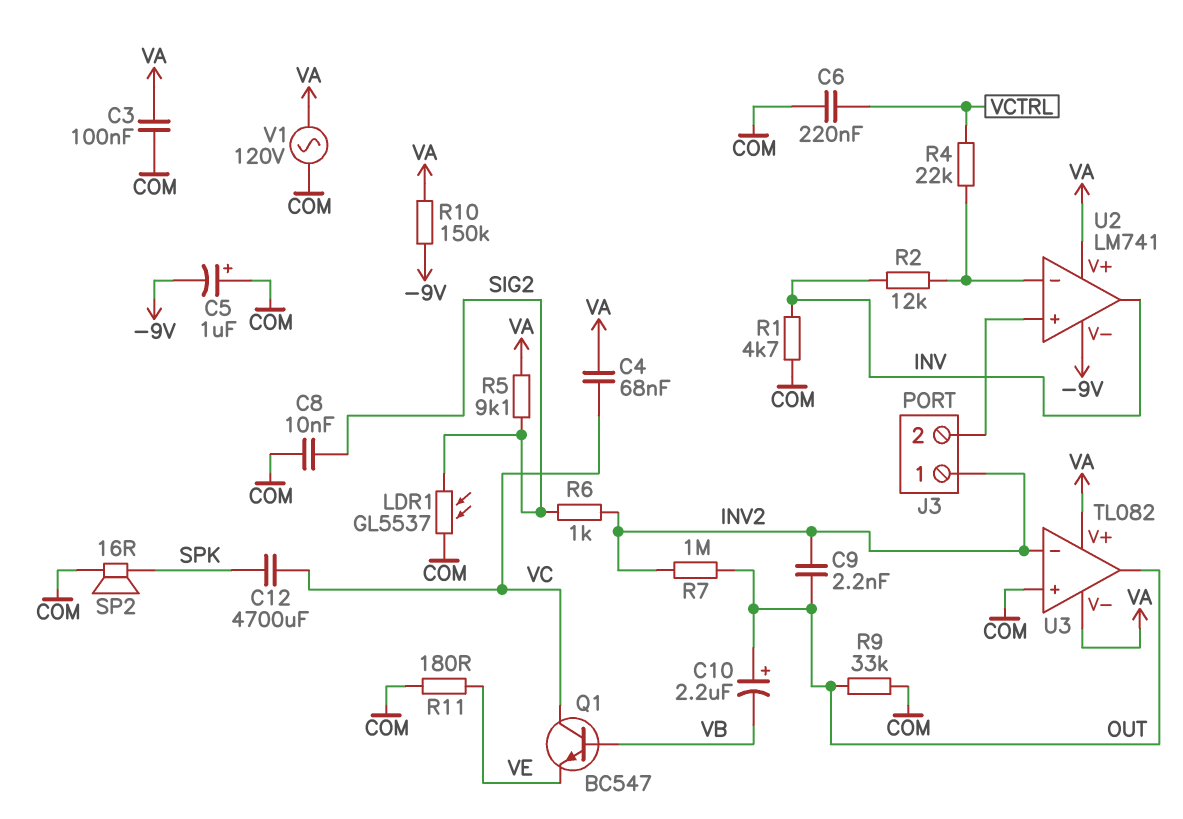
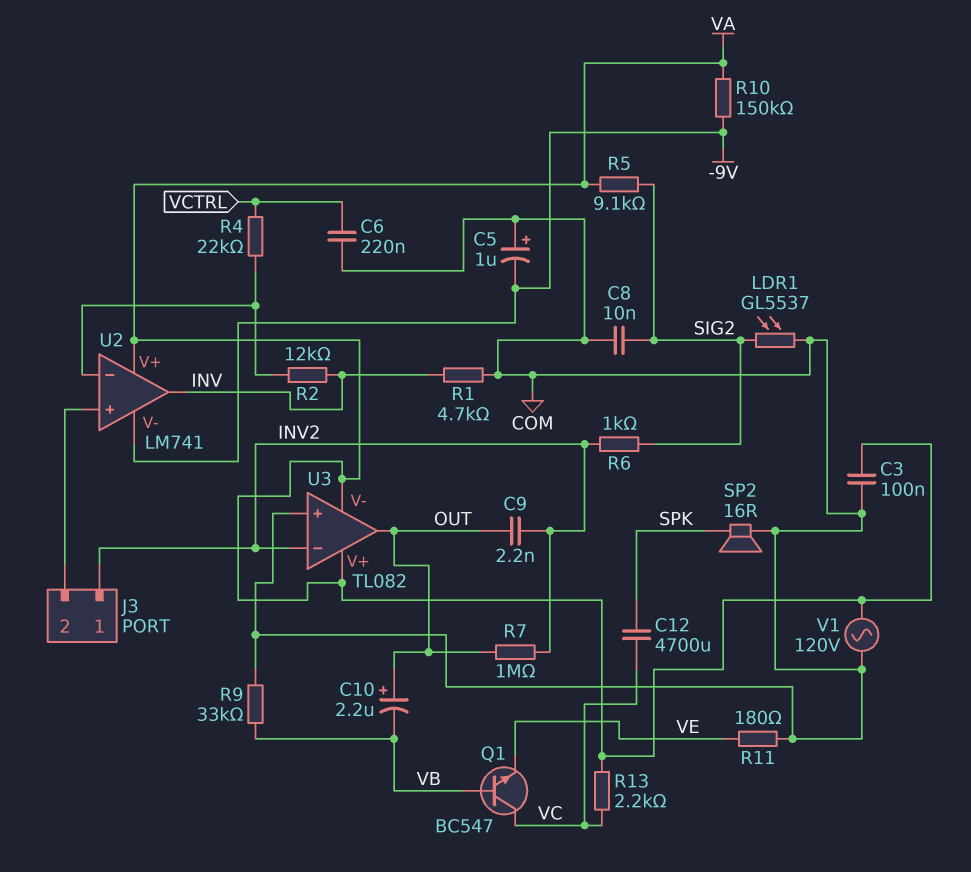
C4: 68nF (VA, VC) -> none
R9: 33k (COM, OUT) -> 33k (COM, VB)
R13: none -> 2.2k (VA, VC)

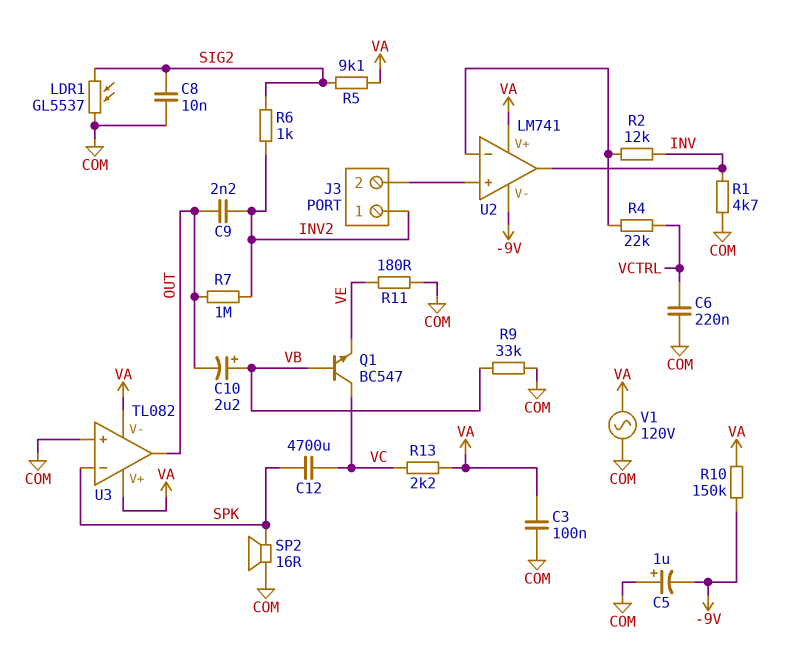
C10: 2.2uF (plus OUT, minus VB) -> 2.2uF (plus VB, minus OUT)
U3 pin in-: INV2 -> SPK

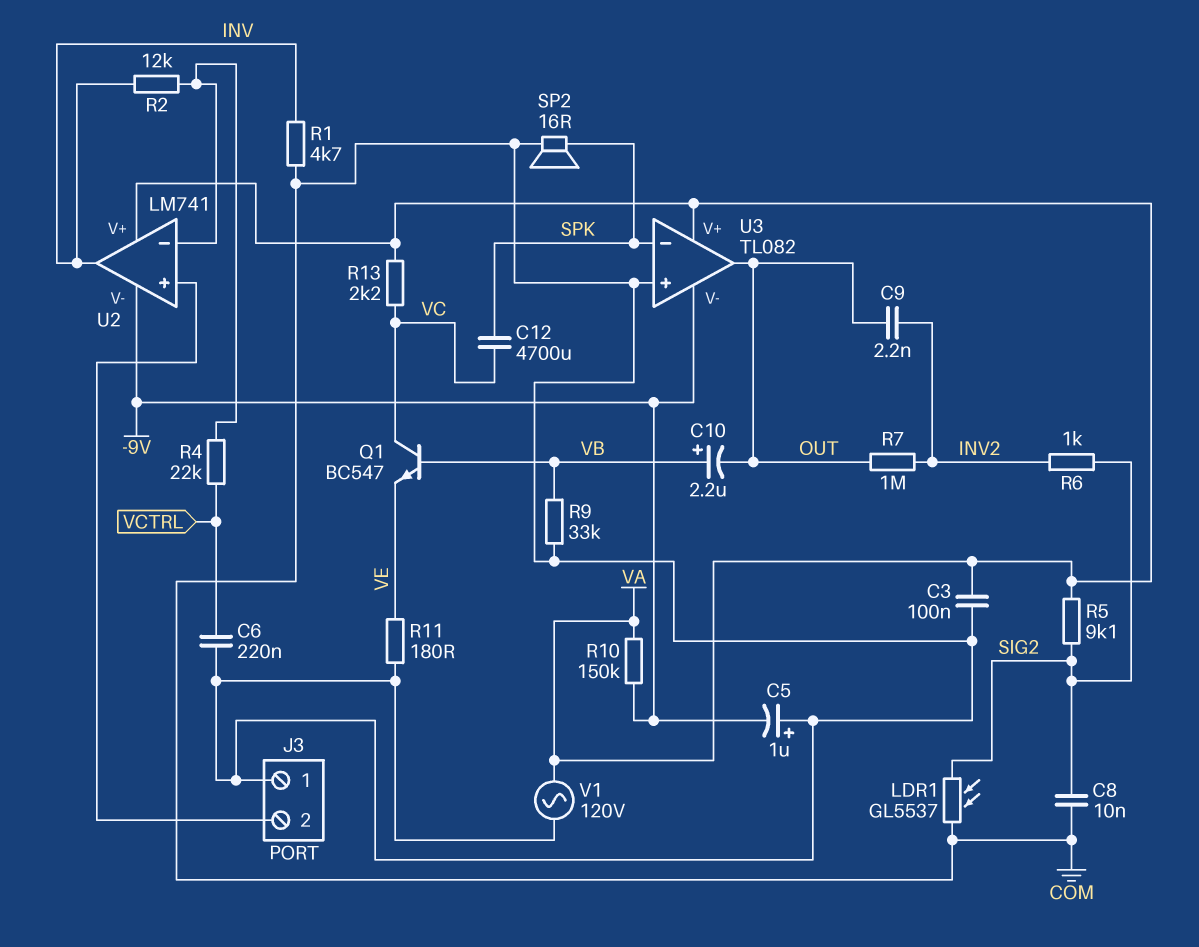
J3 pin 1: INV2 -> COM
U3 pin V-: VA -> -9V

